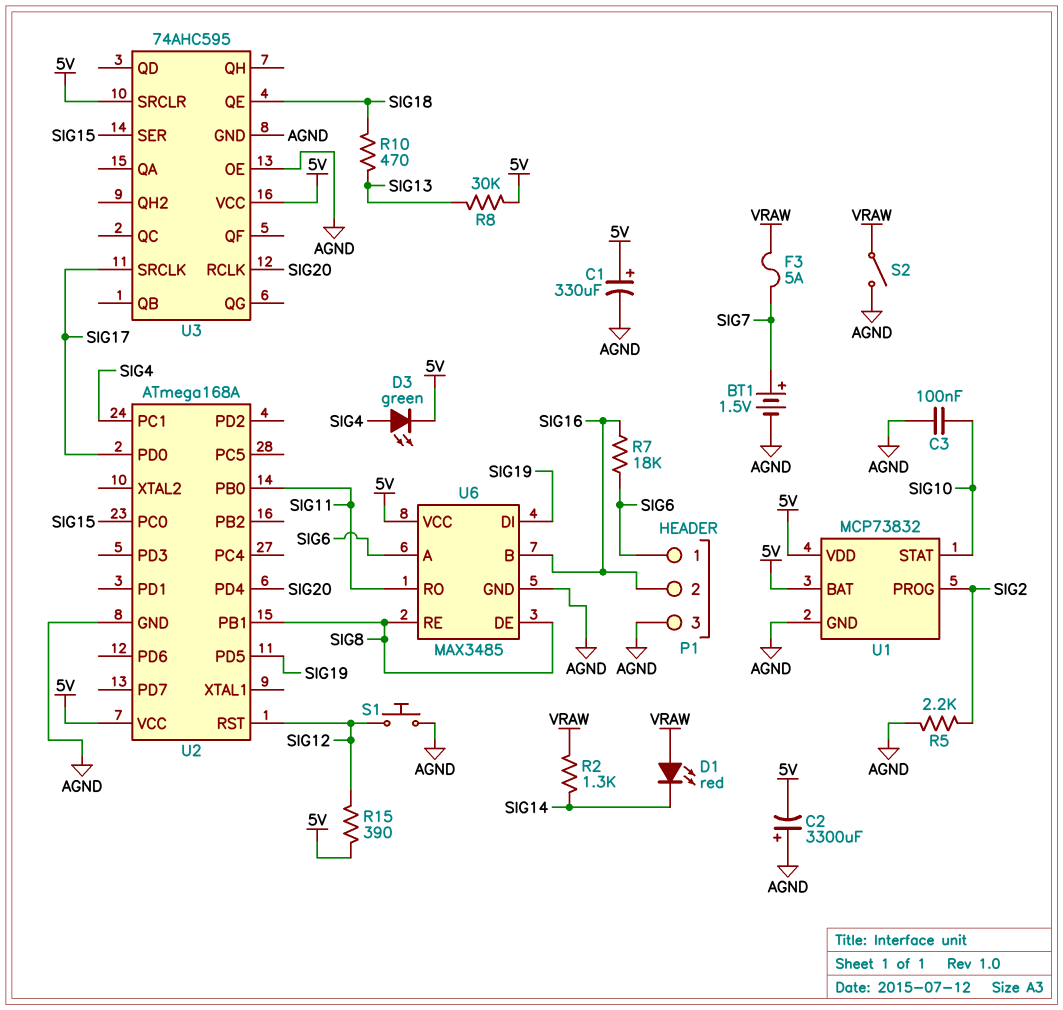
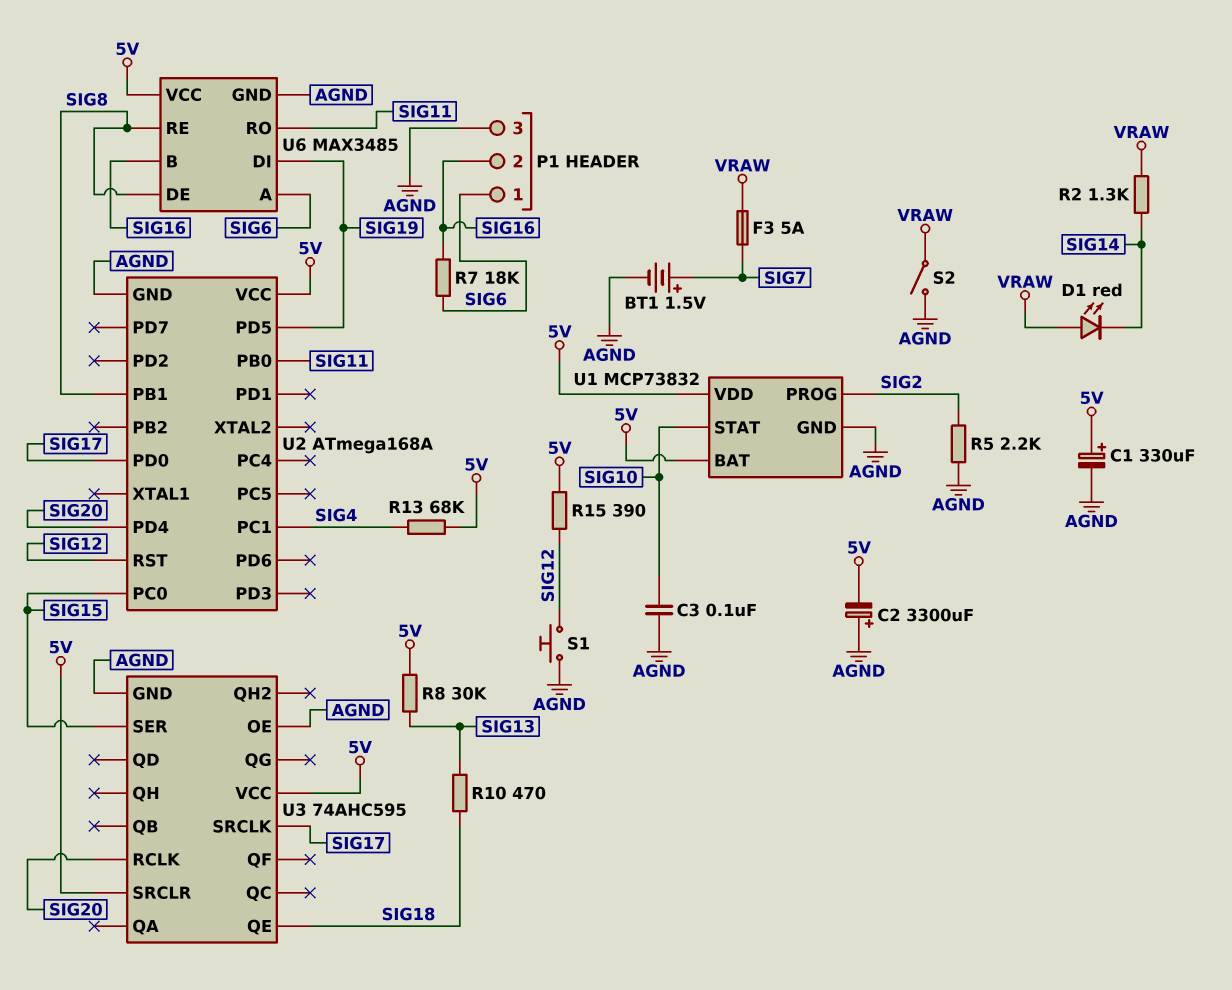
D3: LED green (A SIG4, K 5V) -> none
R13: none -> 68k (5V, SIG4)

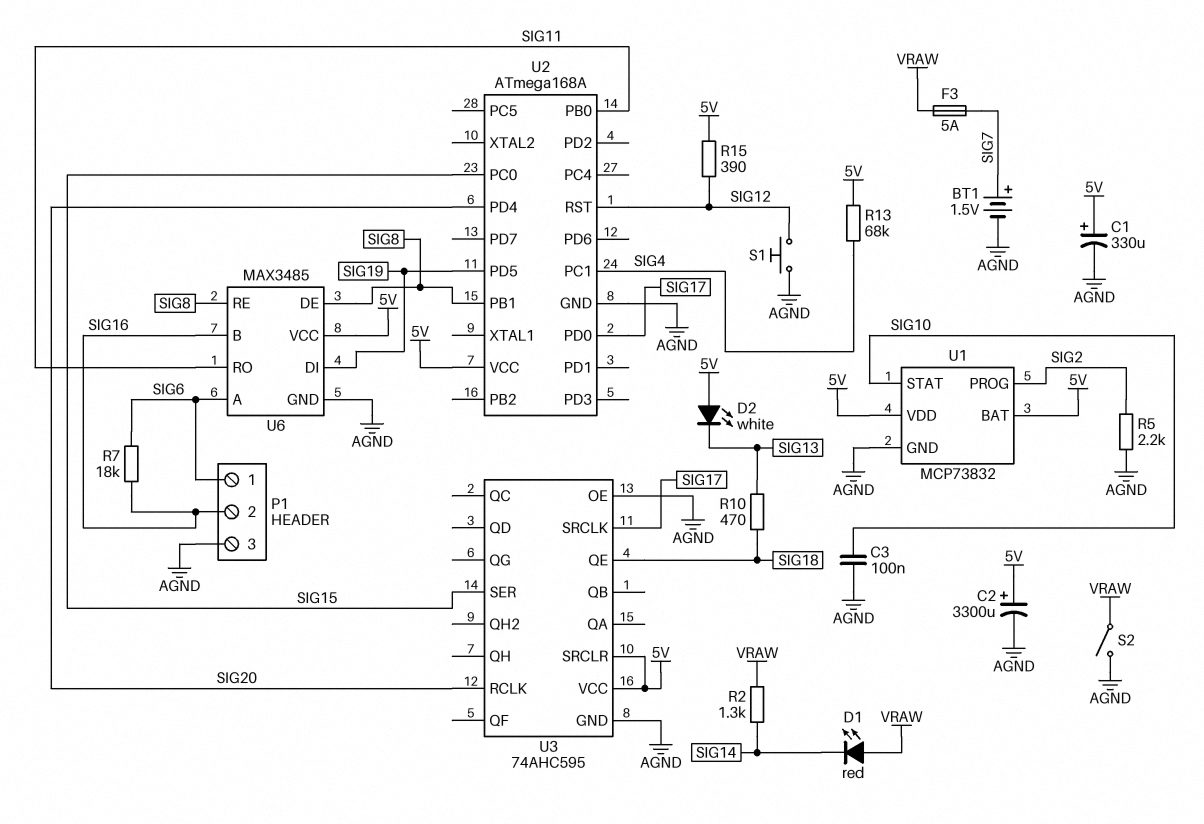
C2: 3300uF (plus AGND, minus 5V) -> 3300uF (plus 5V, minus AGND)
D2: none -> LED white (A 5V, K SIG13)
R8: 30k (5V, SIG13) -> none

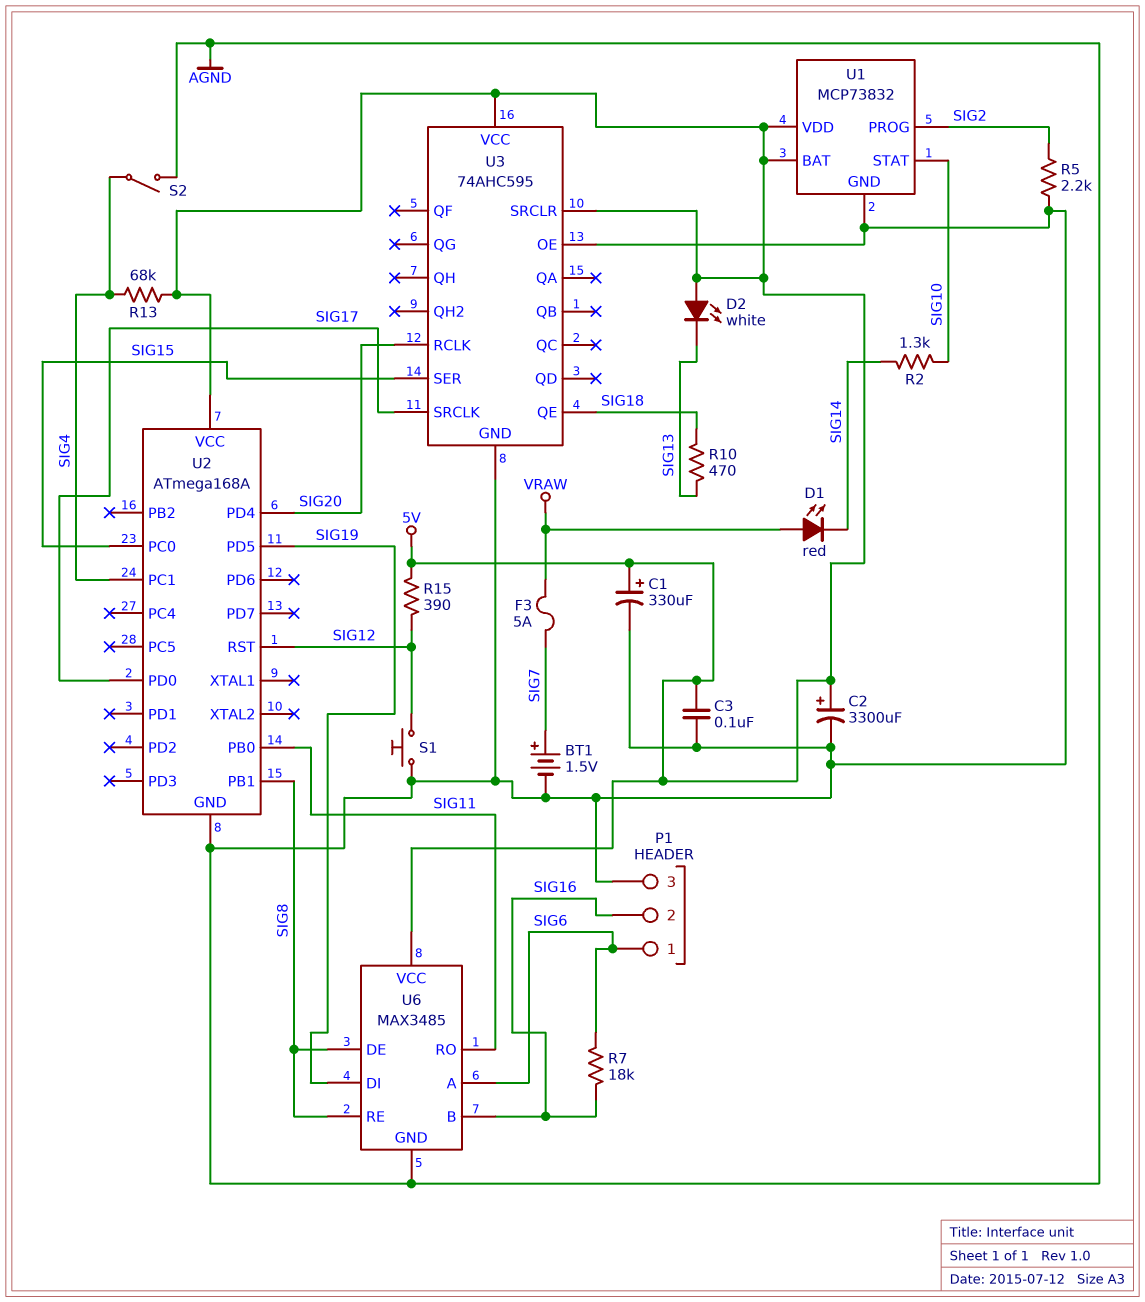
C3: 100nF (AGND, SIG10) -> 100nF (5V, AGND)
R2: 1.3k (SIG14, VRAW) -> 1.3k (SIG10, SIG14)
S2: switch (AGND, VRAW) -> switch (AGND, SIG4)

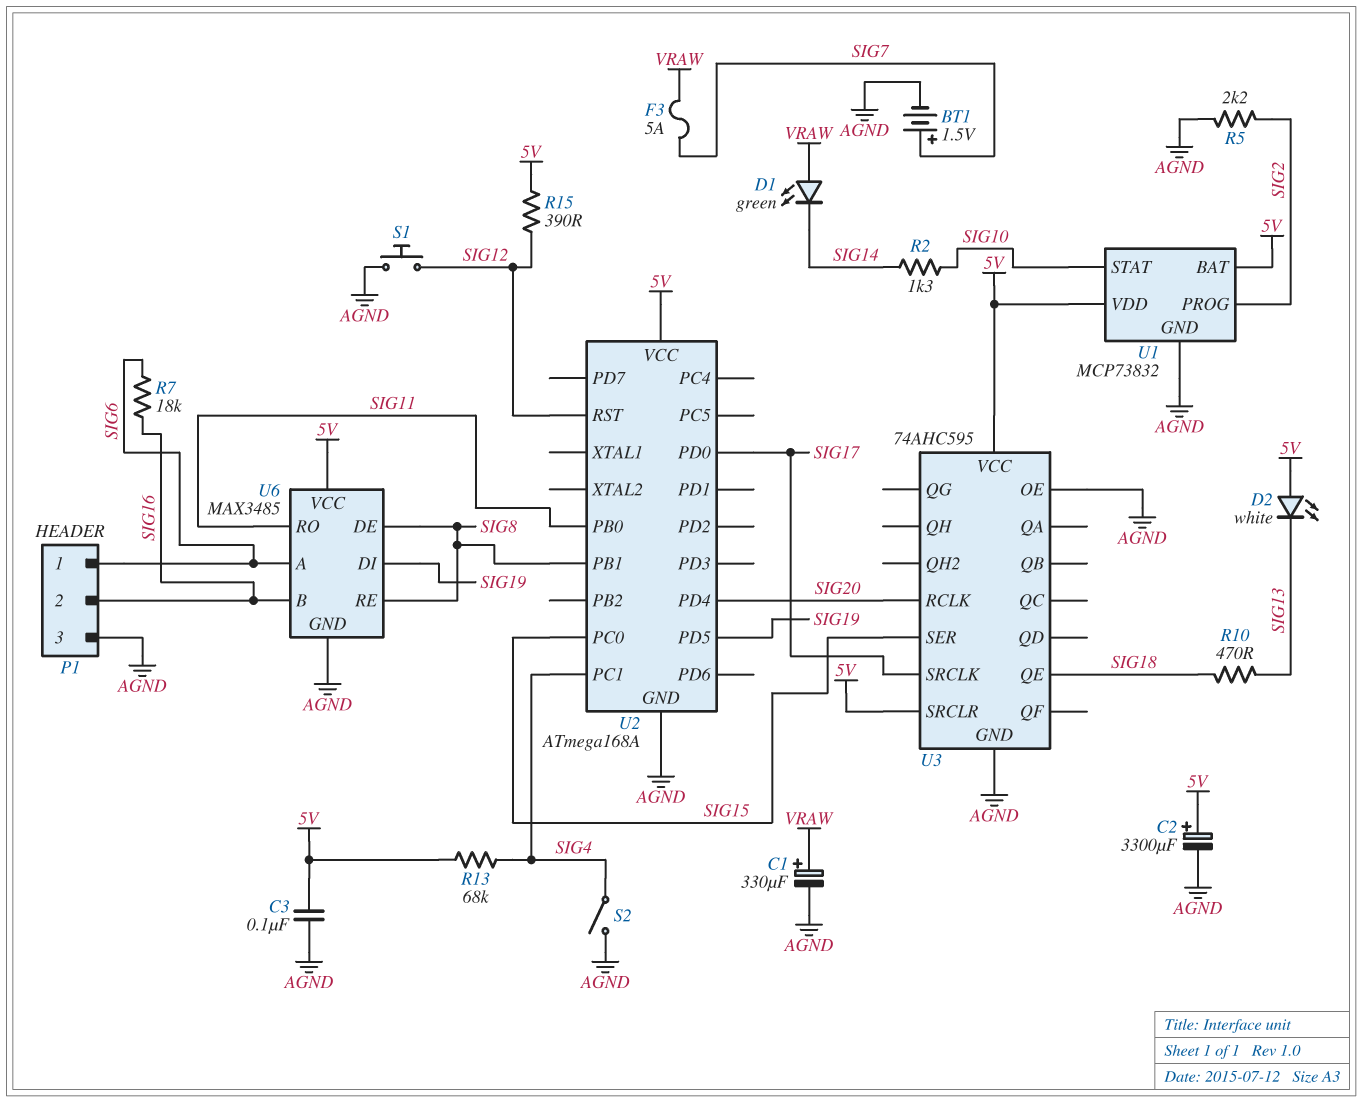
C1: 330uF (plus 5V, minus AGND) -> 330uF (plus VRAW, minus AGND)
D1: LED red (A VRAW, K SIG14) -> LED green (A VRAW, K SIG14)

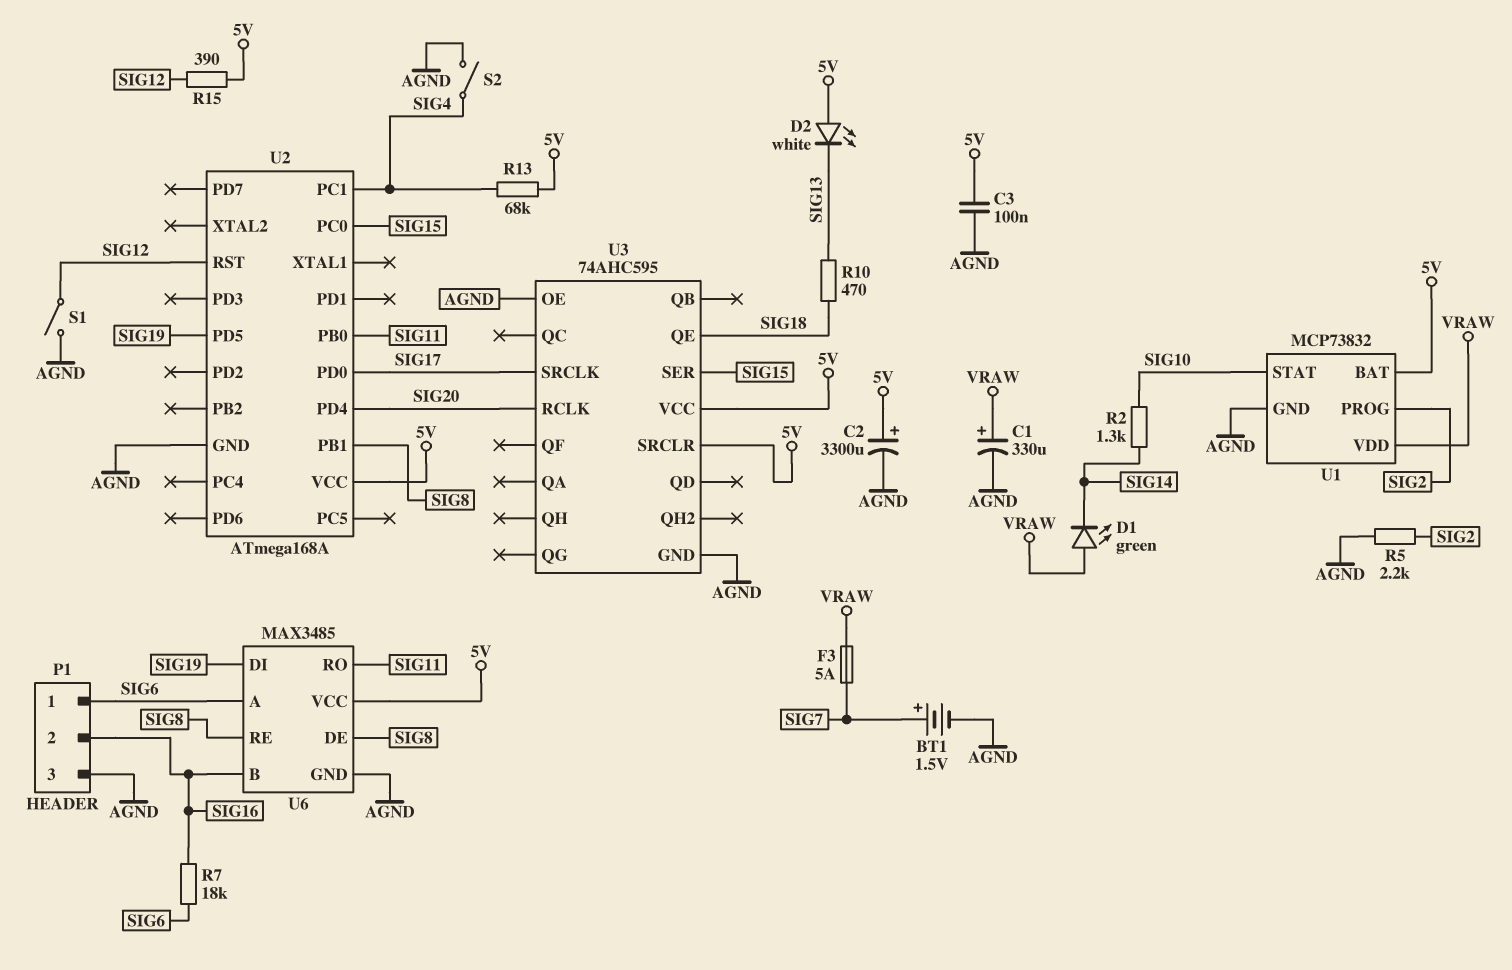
S1: button (AGND, SIG12) -> switch (AGND, SIG12)
U1 pin VDD: 5V -> VRAW

